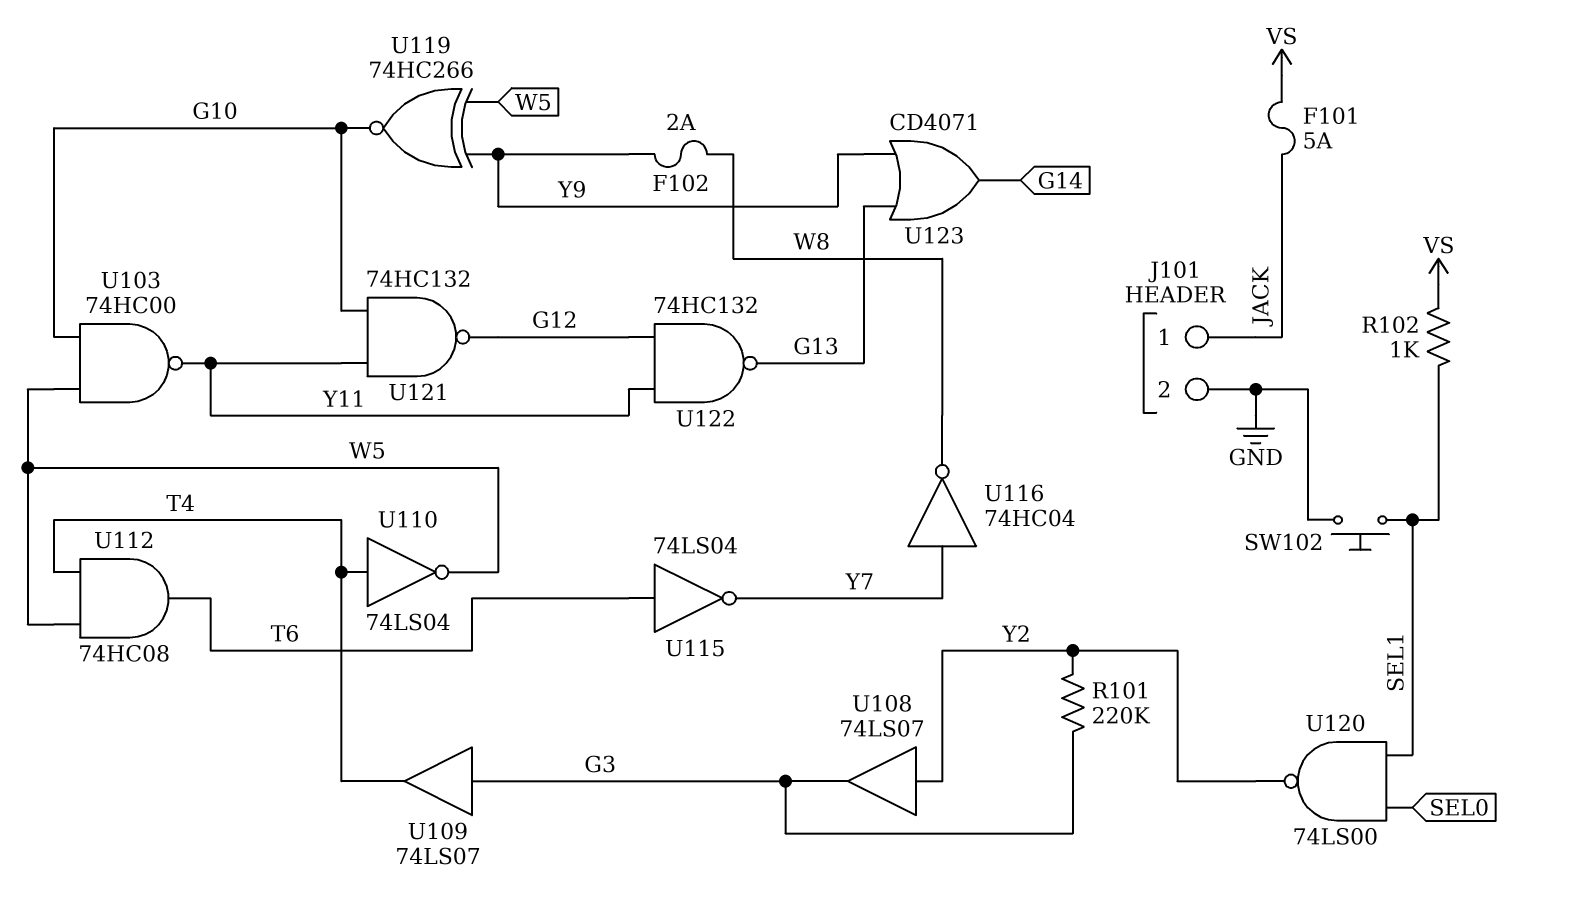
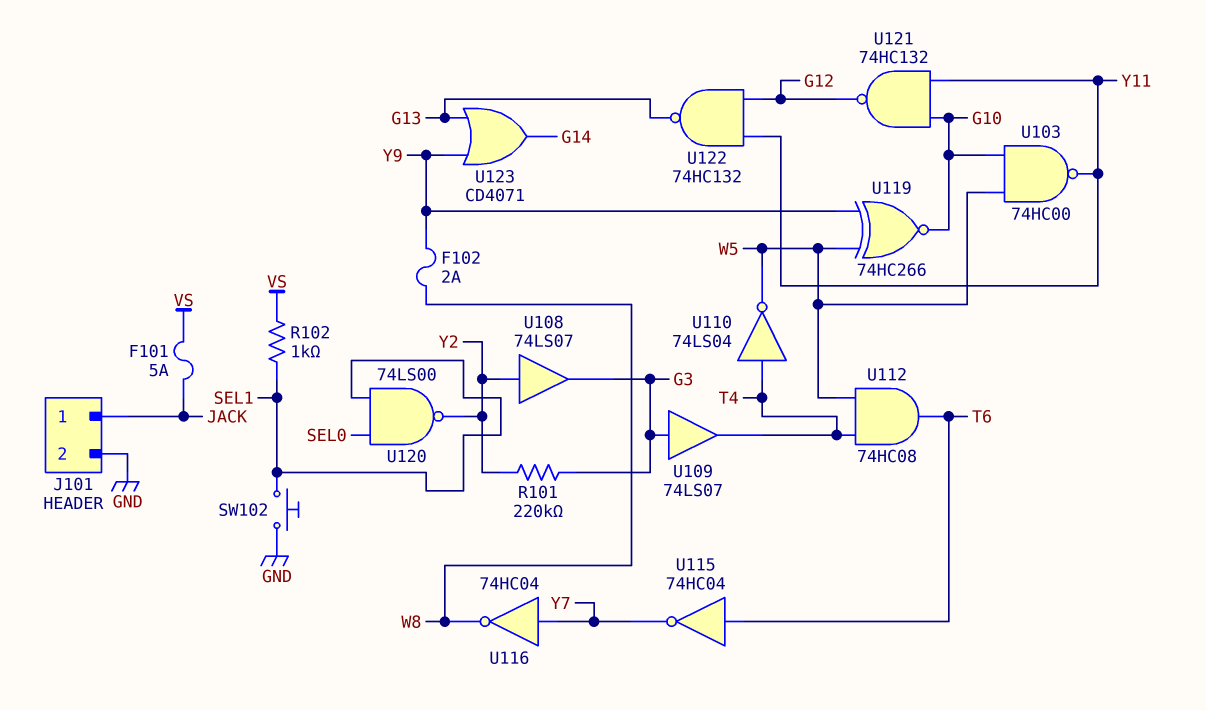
U115: NOT 74LS04 (in T6, out Y7) -> NOT 74HC04 (in T6, out Y7)

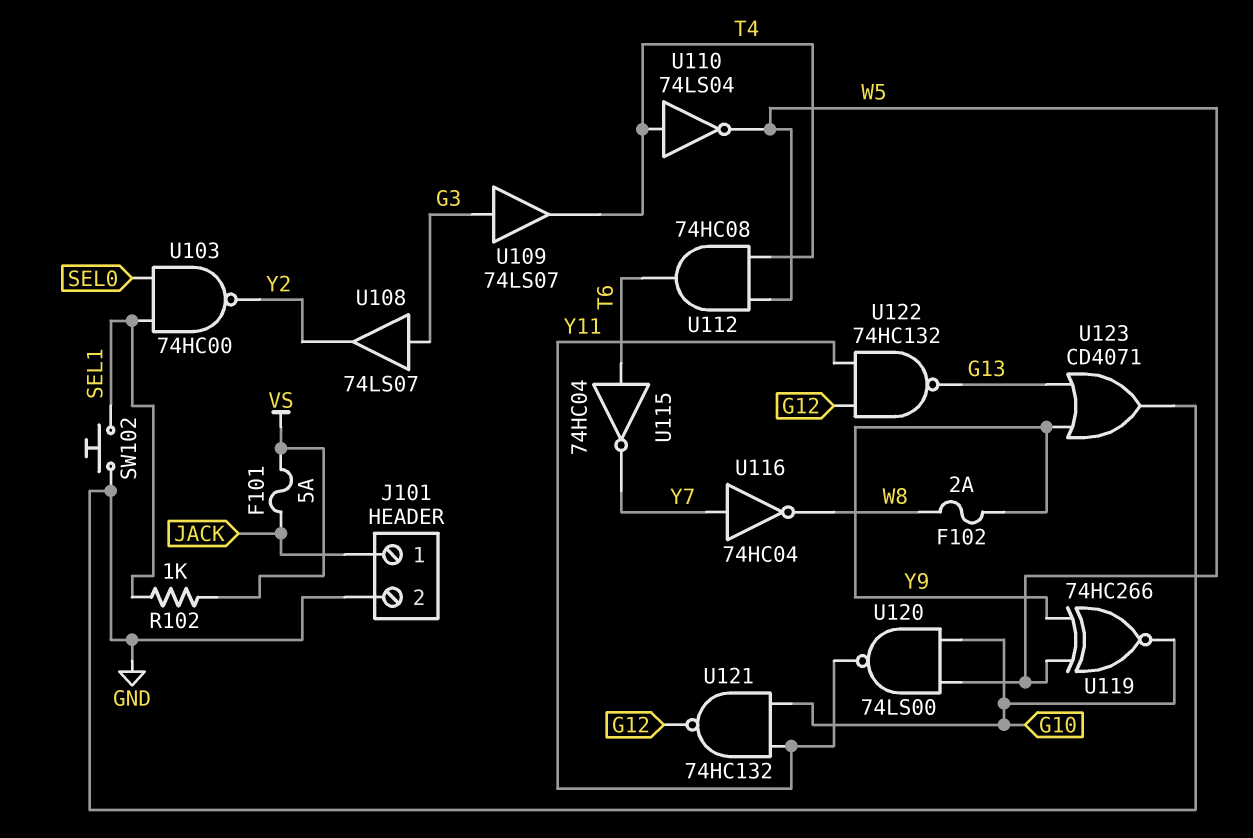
R101: 220k (G3, Y2) -> none
U103: NAND 74HC00 (in G10, in W5, out Y11) -> NAND 74HC00 (in SEL0, in SEL1, out Y2)
U108: buffer 74LS07 (in Y2, out G3) -> buffer 74LS07 (in G3, out Y2)
U120: NAND 74LS00 (in SEL0, in SEL1, out Y2) -> NAND 74LS00 (in G10, in W5, out Y11)
U123: OR CD4071 (in G13, in Y9, out G14) -> OR CD4071 (in G13, in Y9, out GND)

